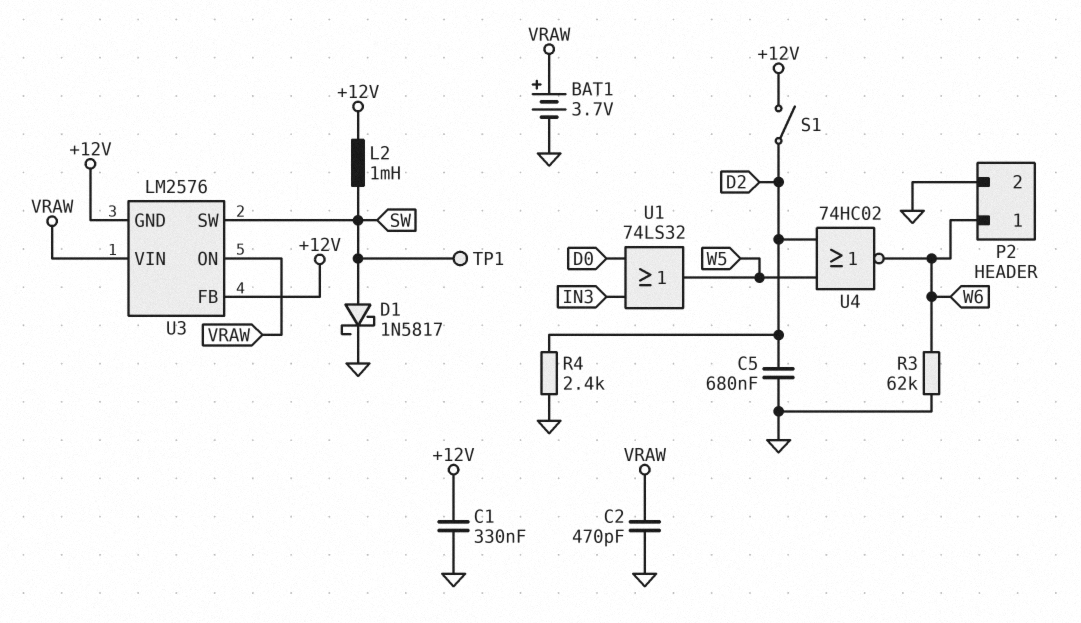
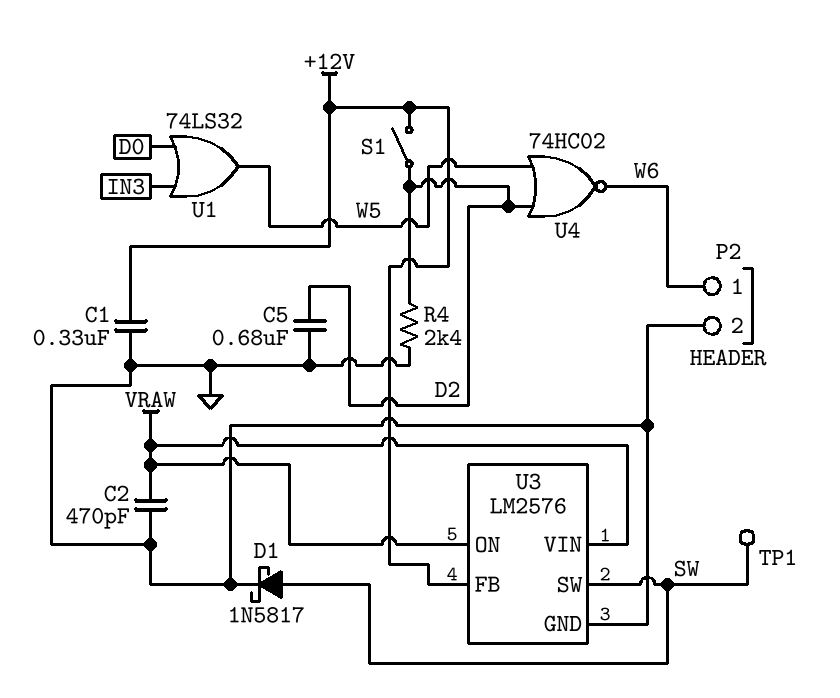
BAT1: 3.7V (plus VRAW, minus GND) -> none
L2: 1mH (+12V, SW) -> none
R3: 62k (GND, W6) -> none
U3 pin GND: +12V -> GND

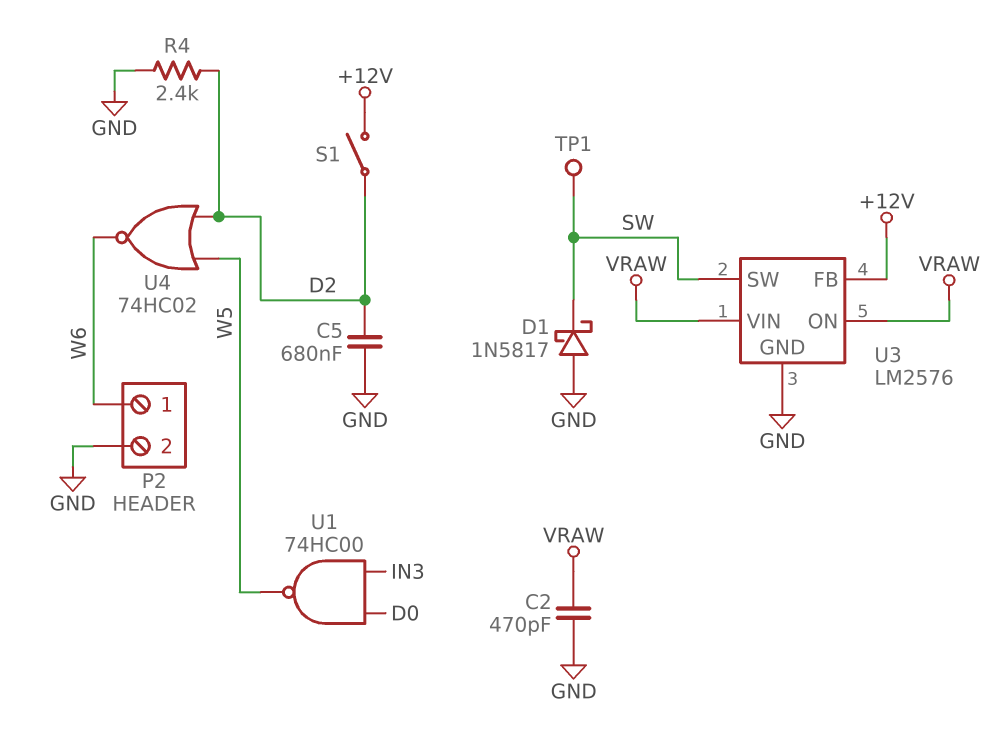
C1: 330nF (+12V, GND) -> none
D1: schottky 1N5817 (A SW, K GND) -> schottky 1N5817 (A GND, K SW)
U1: OR 74LS32 (in D0, in IN3, out W5) -> NAND 74HC00 (in D0, in IN3, out W5)

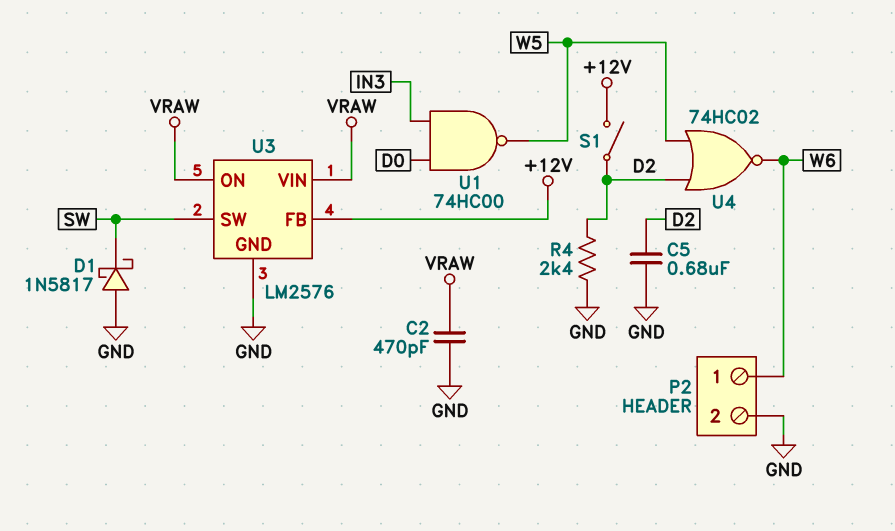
TP1: test point (SW) -> none

